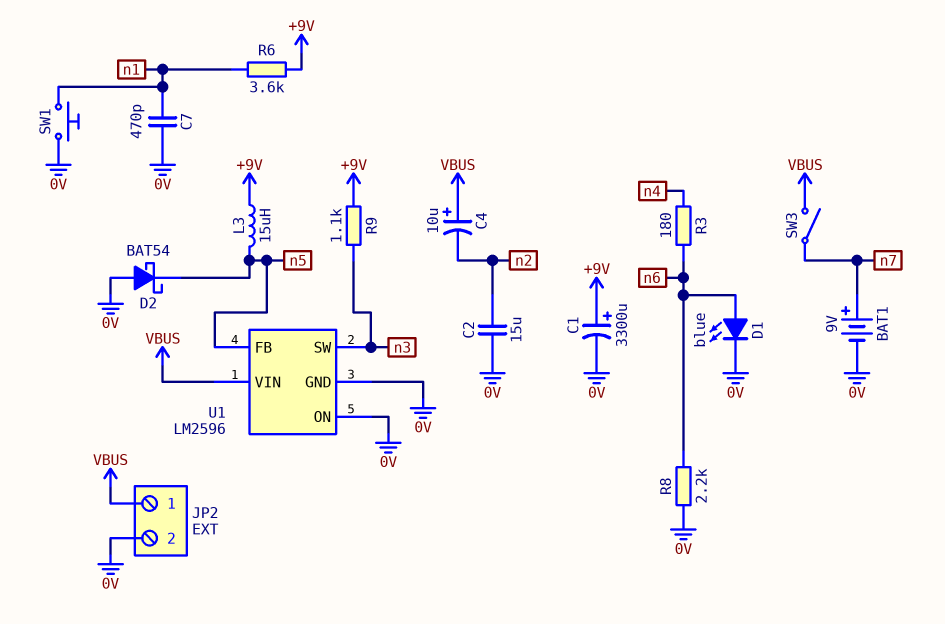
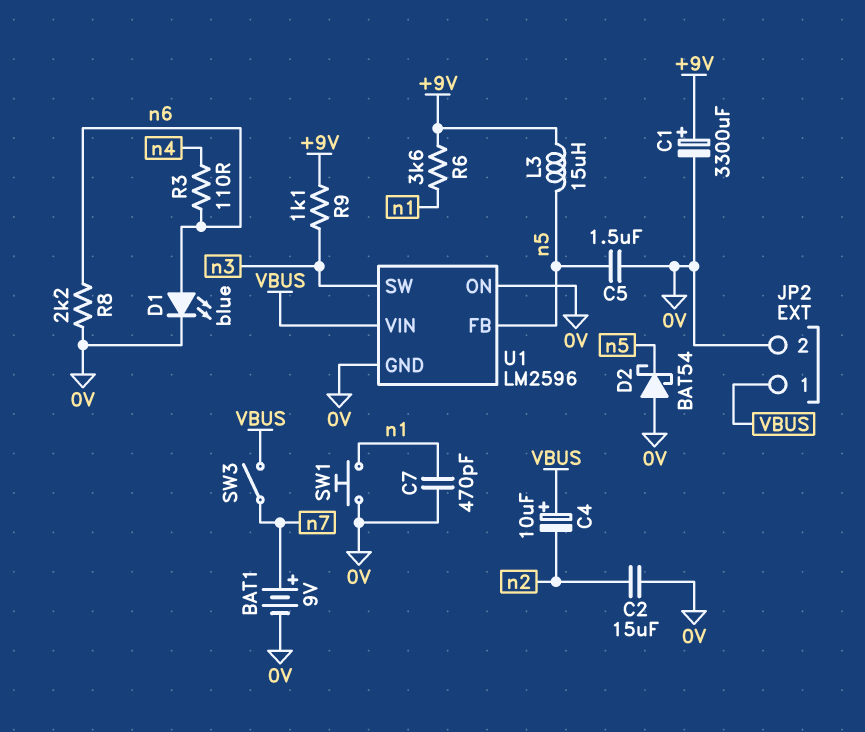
C5: none -> 1.5uF (0V, n5)
R3: 180 (n4, n6) -> 110 (n4, n6)

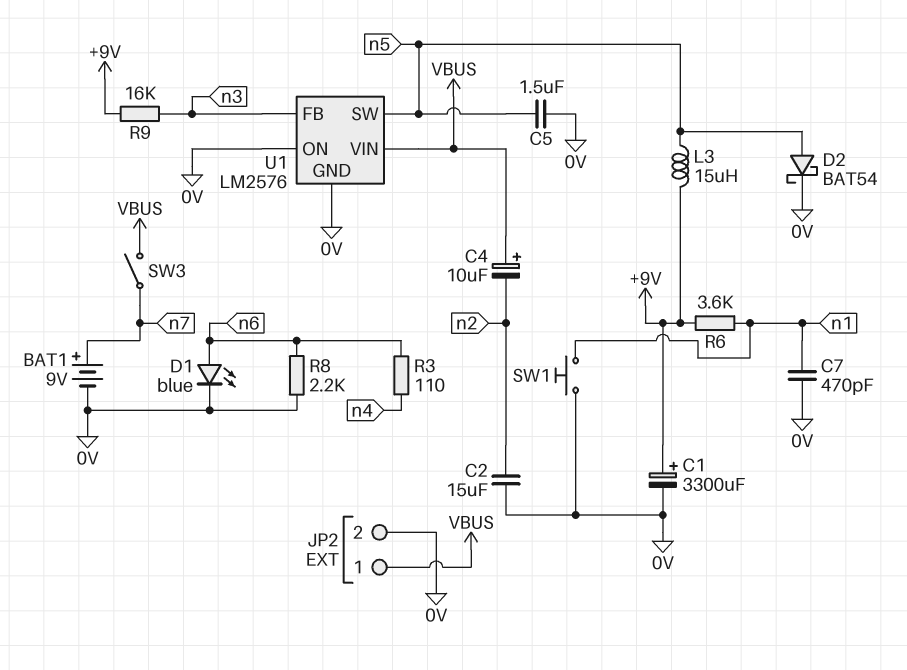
D2: schottky BAT54 (A 0V, K n5) -> schottky BAT54 (A n5, K 0V)
R9: 1.1k (+9V, n3) -> 16k (+9V, n3)
U1: LM2596 -> LM2576
U1 pin FB: n5 -> n3
U1 pin SW: n3 -> n5

